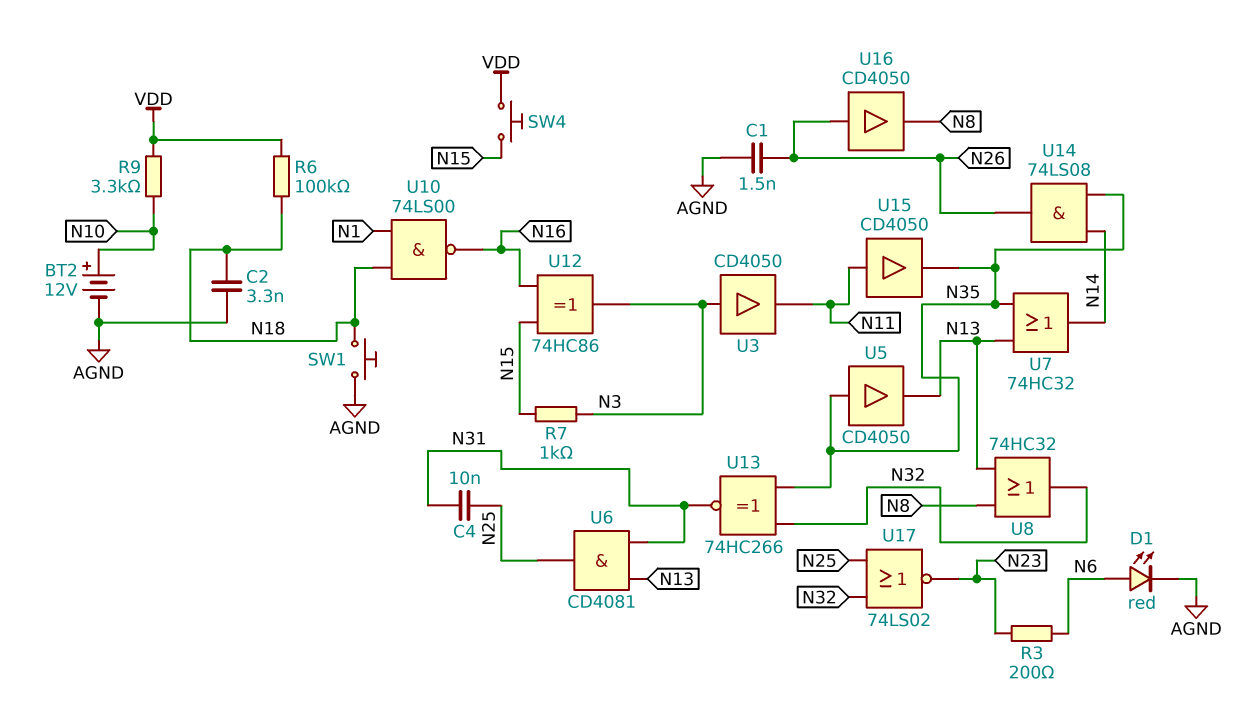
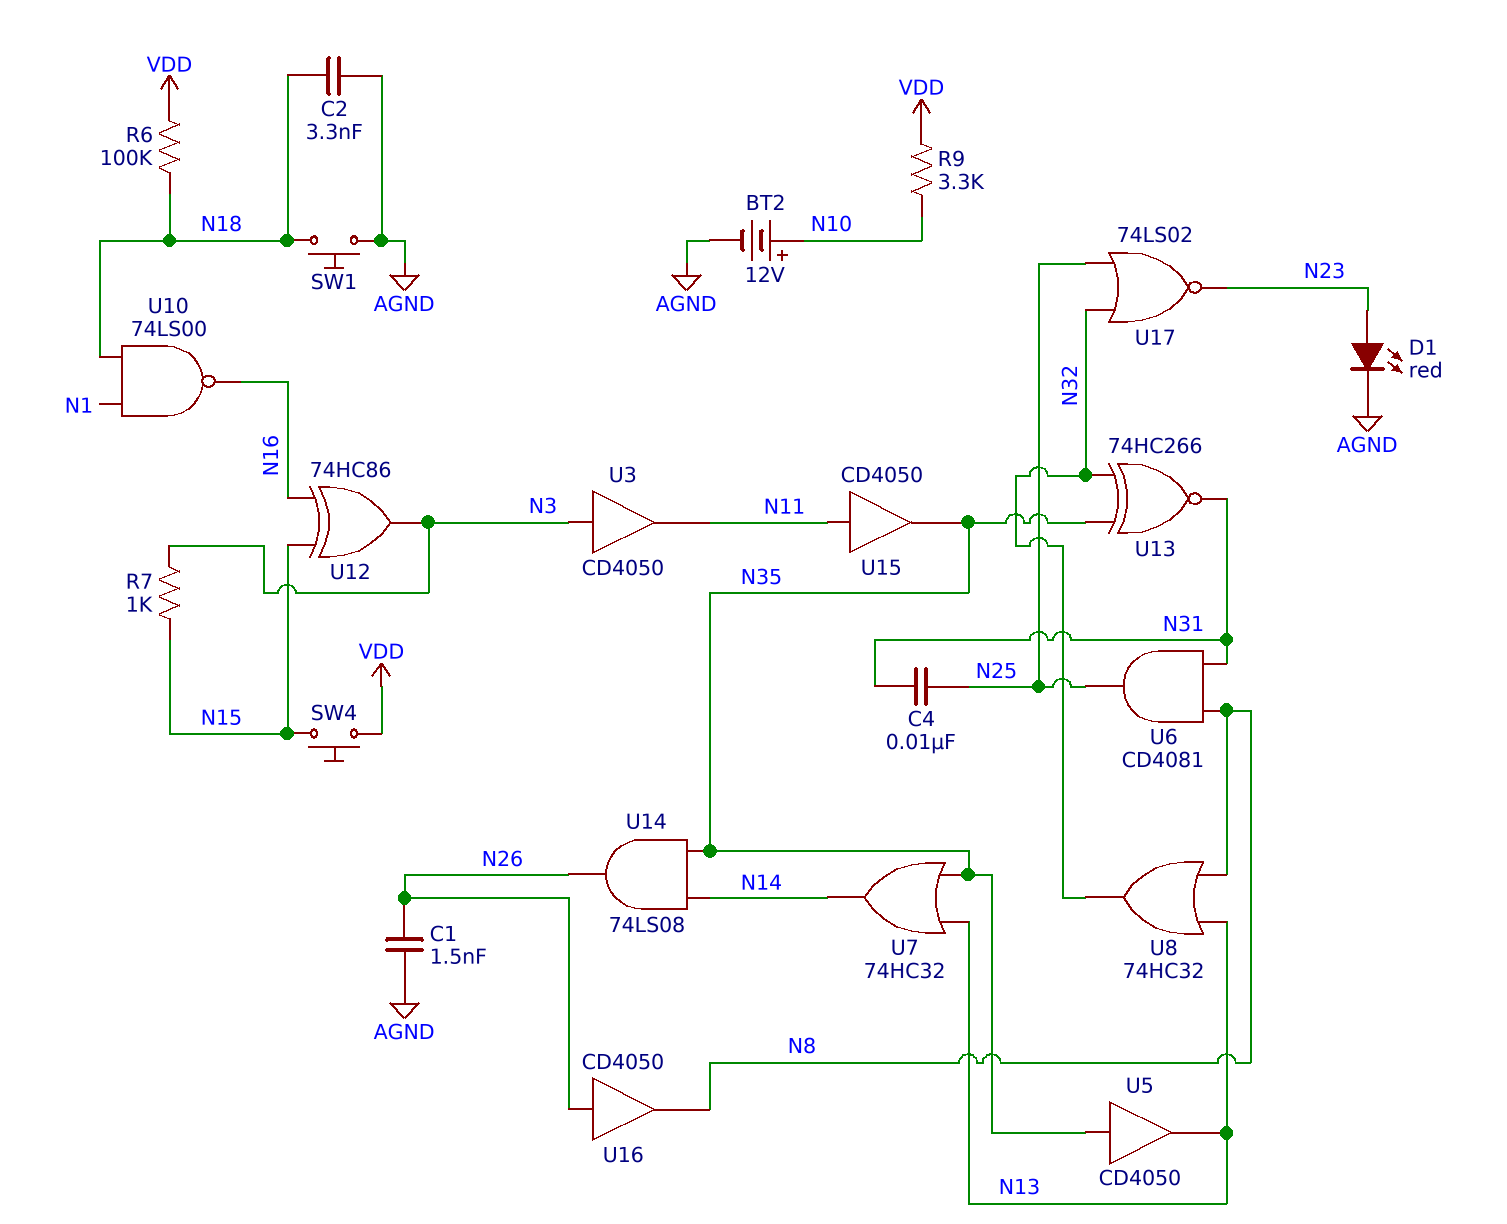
D1: LED red (A N6, K AGND) -> LED red (A N23, K AGND)
R3: 200 (N6, N23) -> none
U6: AND CD4081 (in N13, in N31, out N25) -> AND CD4081 (in N8, in N31, out N25)

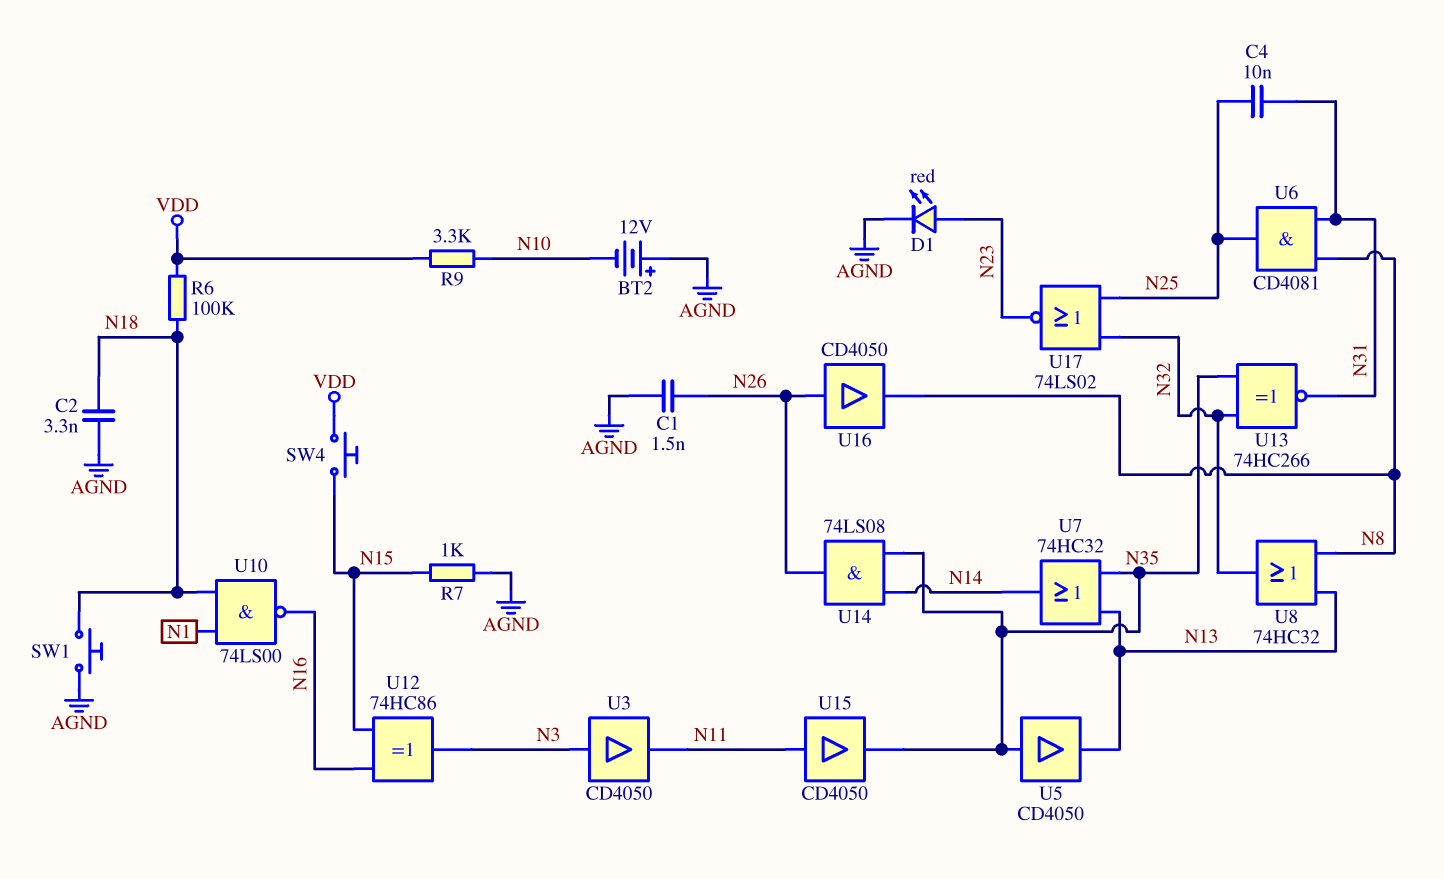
BT2: 12V (plus N10, minus AGND) -> 12V (plus AGND, minus N10)
R7: 1k (N3, N15) -> 1k (AGND, N15)

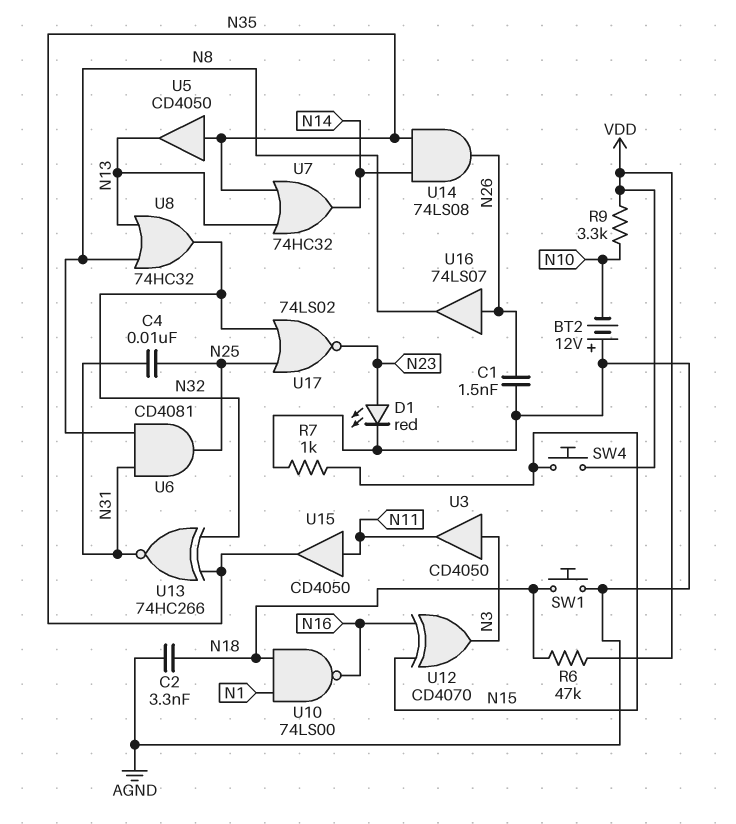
R6: 100k (N18, VDD) -> 47k (N18, VDD)
U12: XOR 74HC86 (in N15, in N16, out N3) -> XOR CD4070 (in N15, in N16, out N3)
U16: buffer CD4050 (in N26, out N8) -> buffer 74LS07 (in N26, out N8)

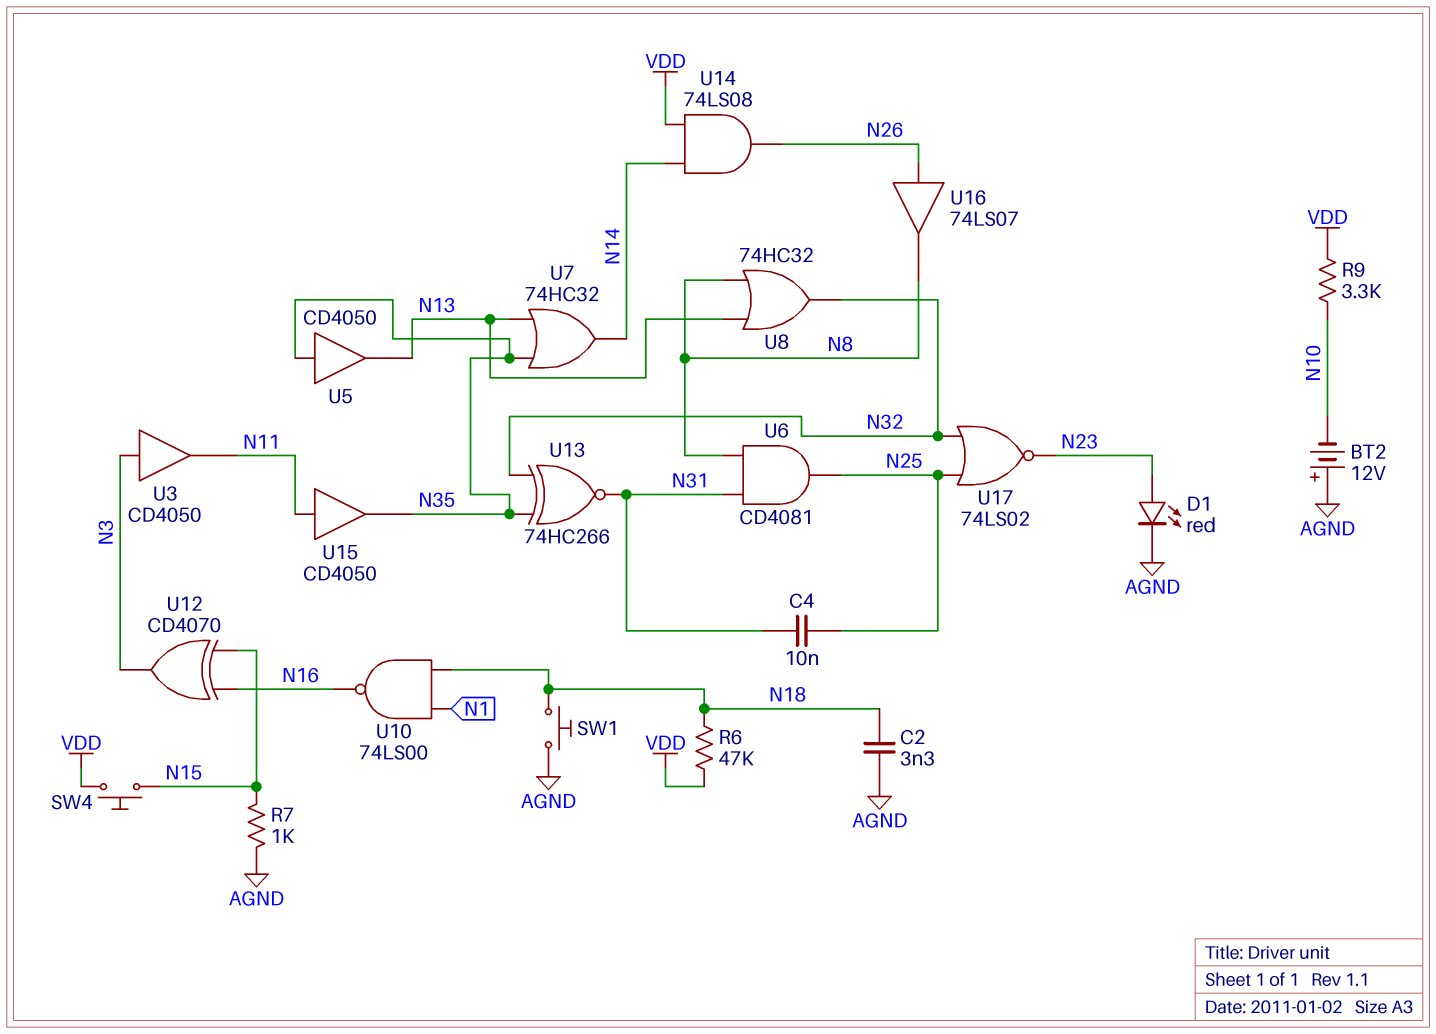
C1: 1.5nF (AGND, N26) -> none
U14: AND 74LS08 (in N14, in N35, out N26) -> AND 74LS08 (in N14, in VDD, out N26)

